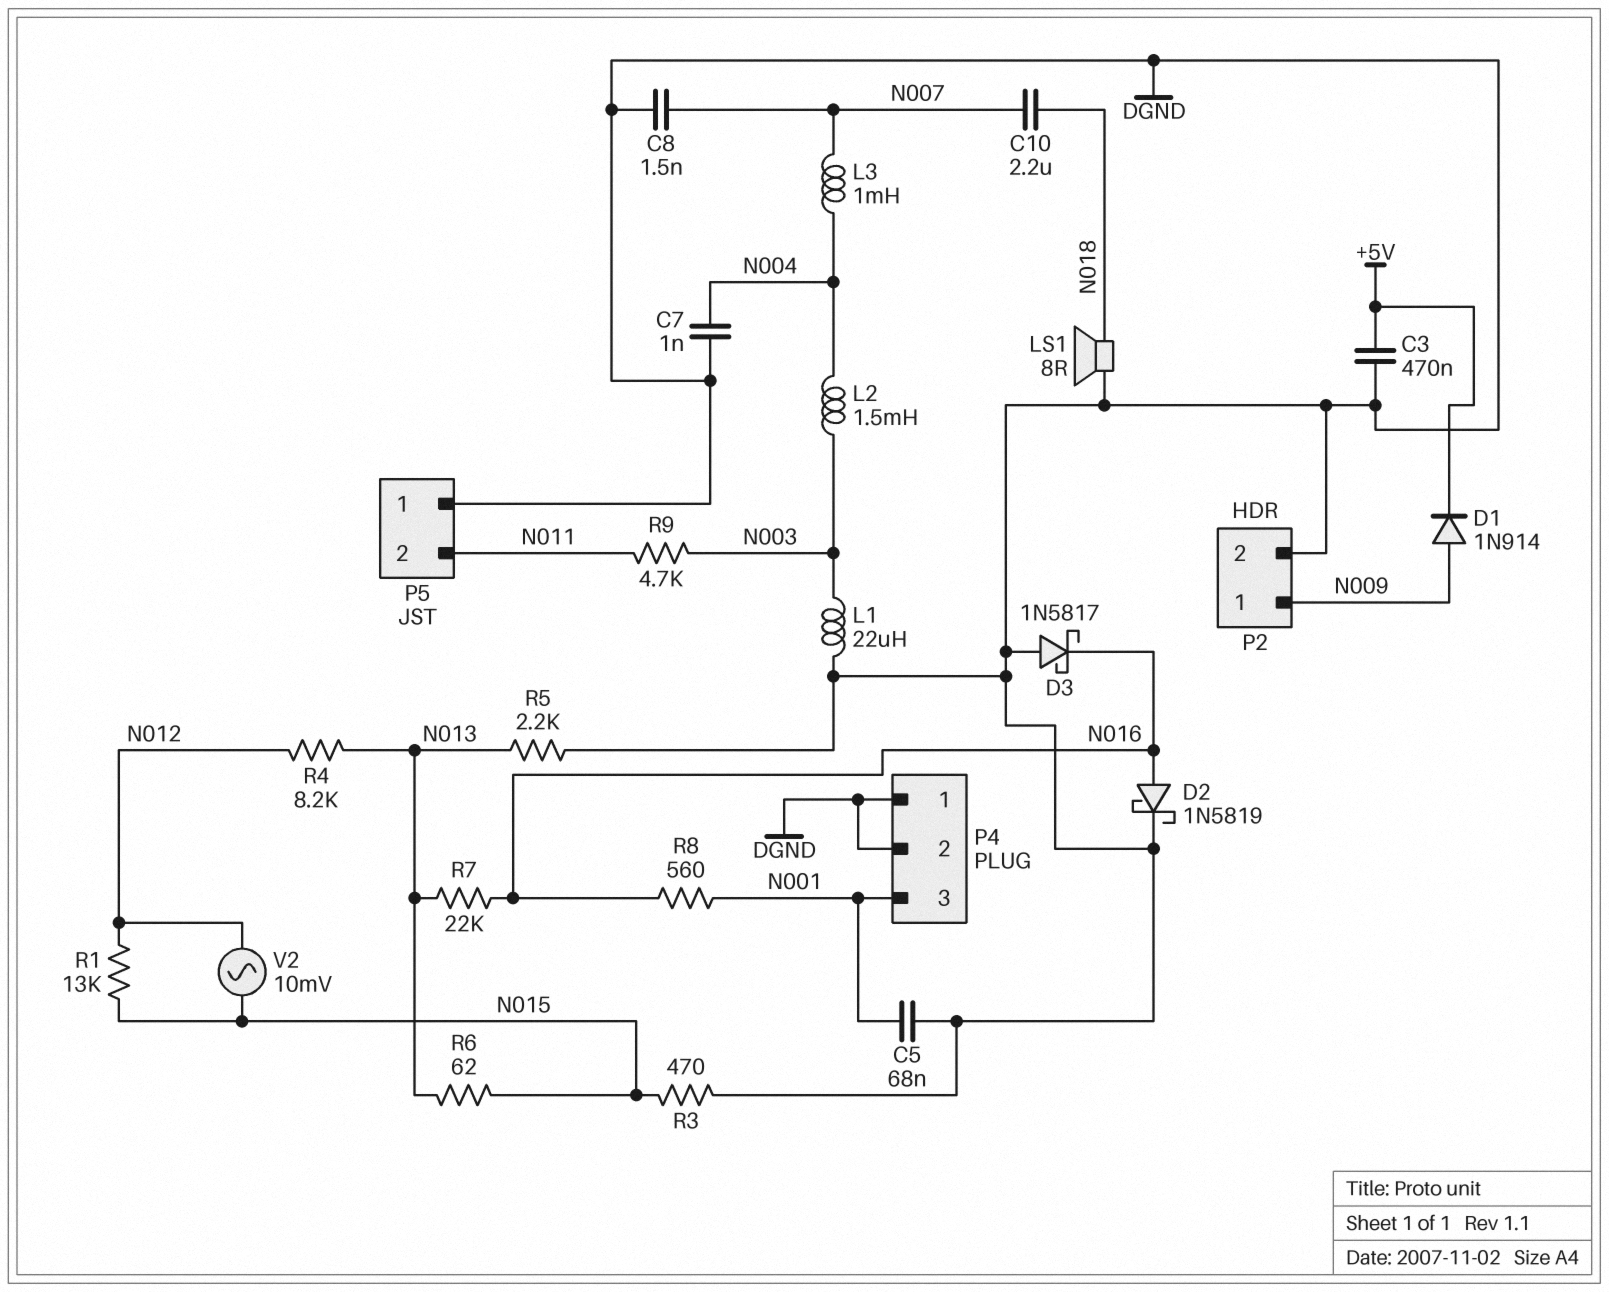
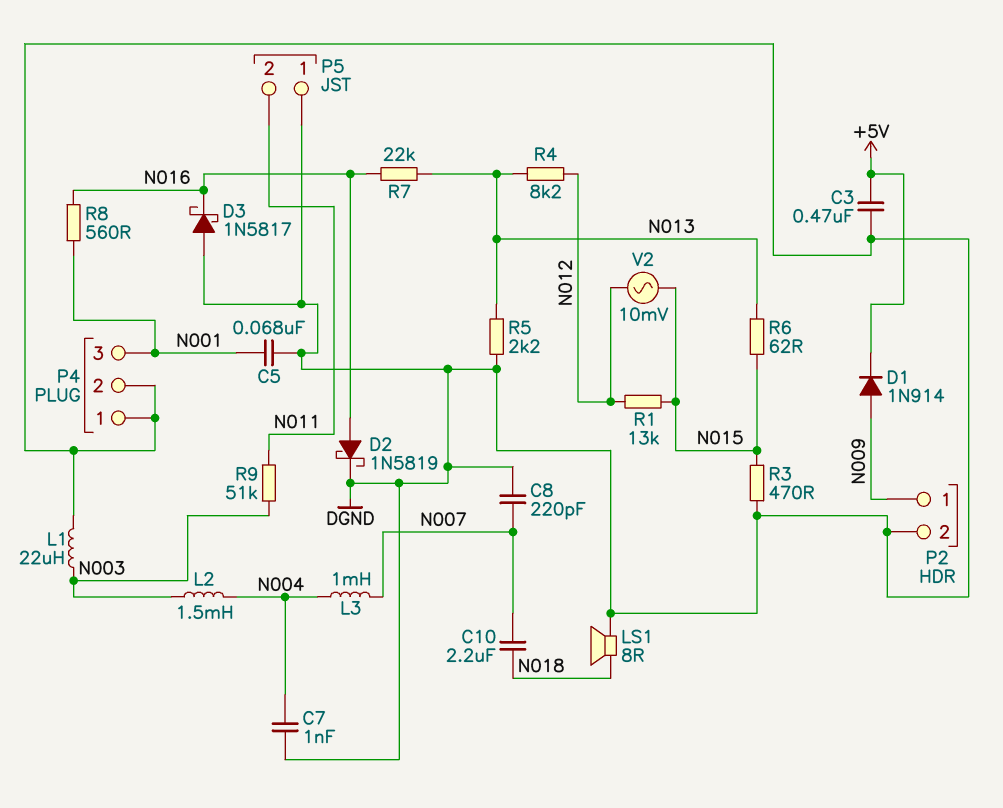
C8: 1.5nF (DGND, N007) -> 220pF (DGND, N007)
R9: 4.7k (N003, N011) -> 51k (N003, N011)

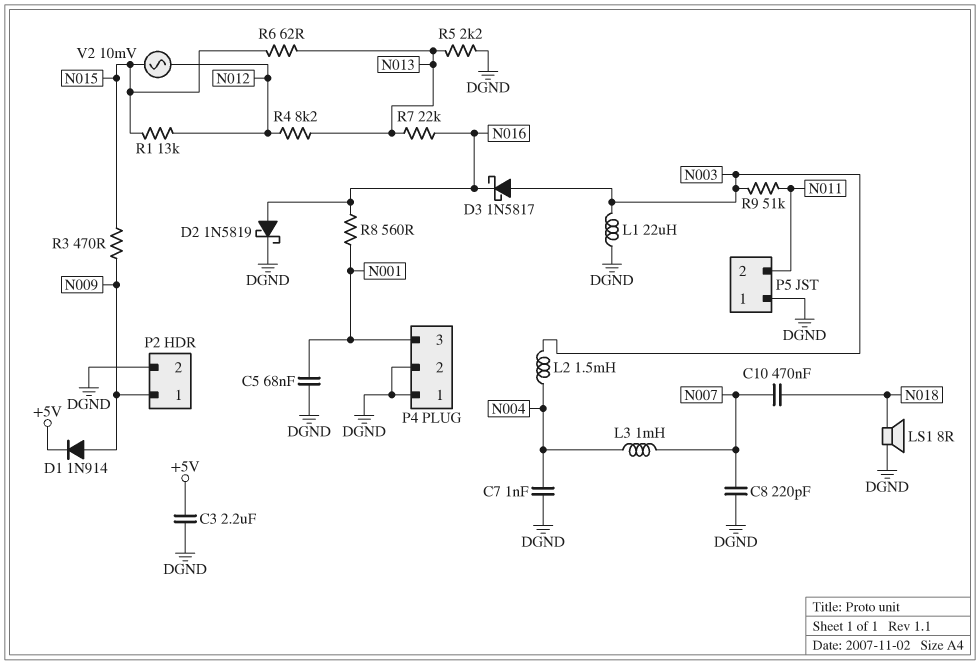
C3: 470nF (+5V, DGND) -> 2.2uF (+5V, DGND)
C10: 2.2uF (N007, N018) -> 470nF (N007, N018)
D3: schottky 1N5817 (A DGND, K N016) -> schottky 1N5817 (A N003, K N016)
R3: 470 (DGND, N015) -> 470 (N009, N015)

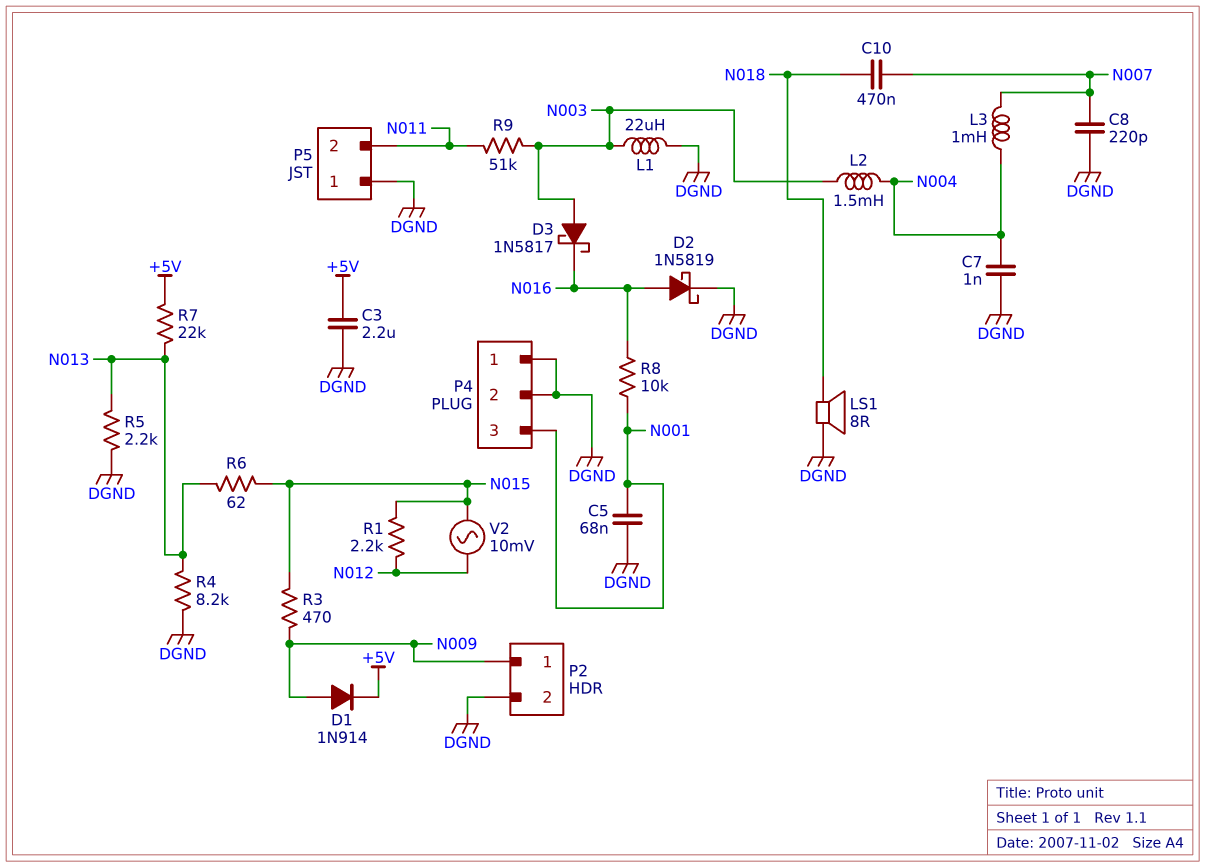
R1: 13k (N012, N015) -> 2.2k (N012, N015)
R4: 8.2k (N012, N013) -> 8.2k (DGND, N013)
R7: 22k (N013, N016) -> 22k (+5V, N013)
R8: 560 (N001, N016) -> 10k (N001, N016)

